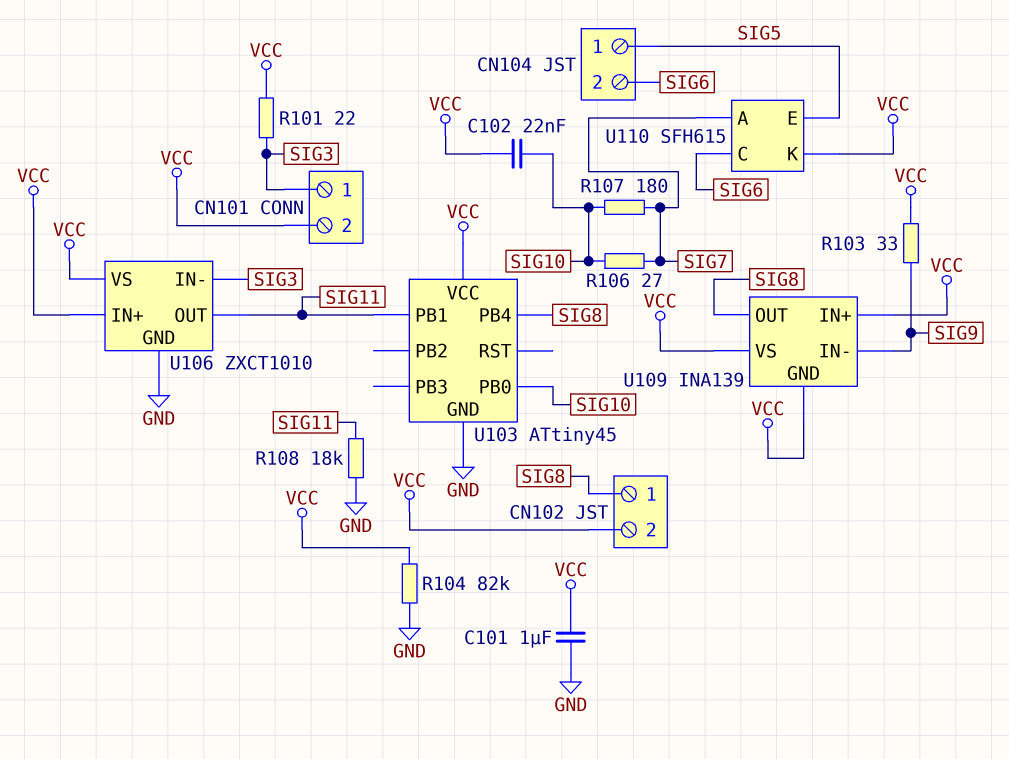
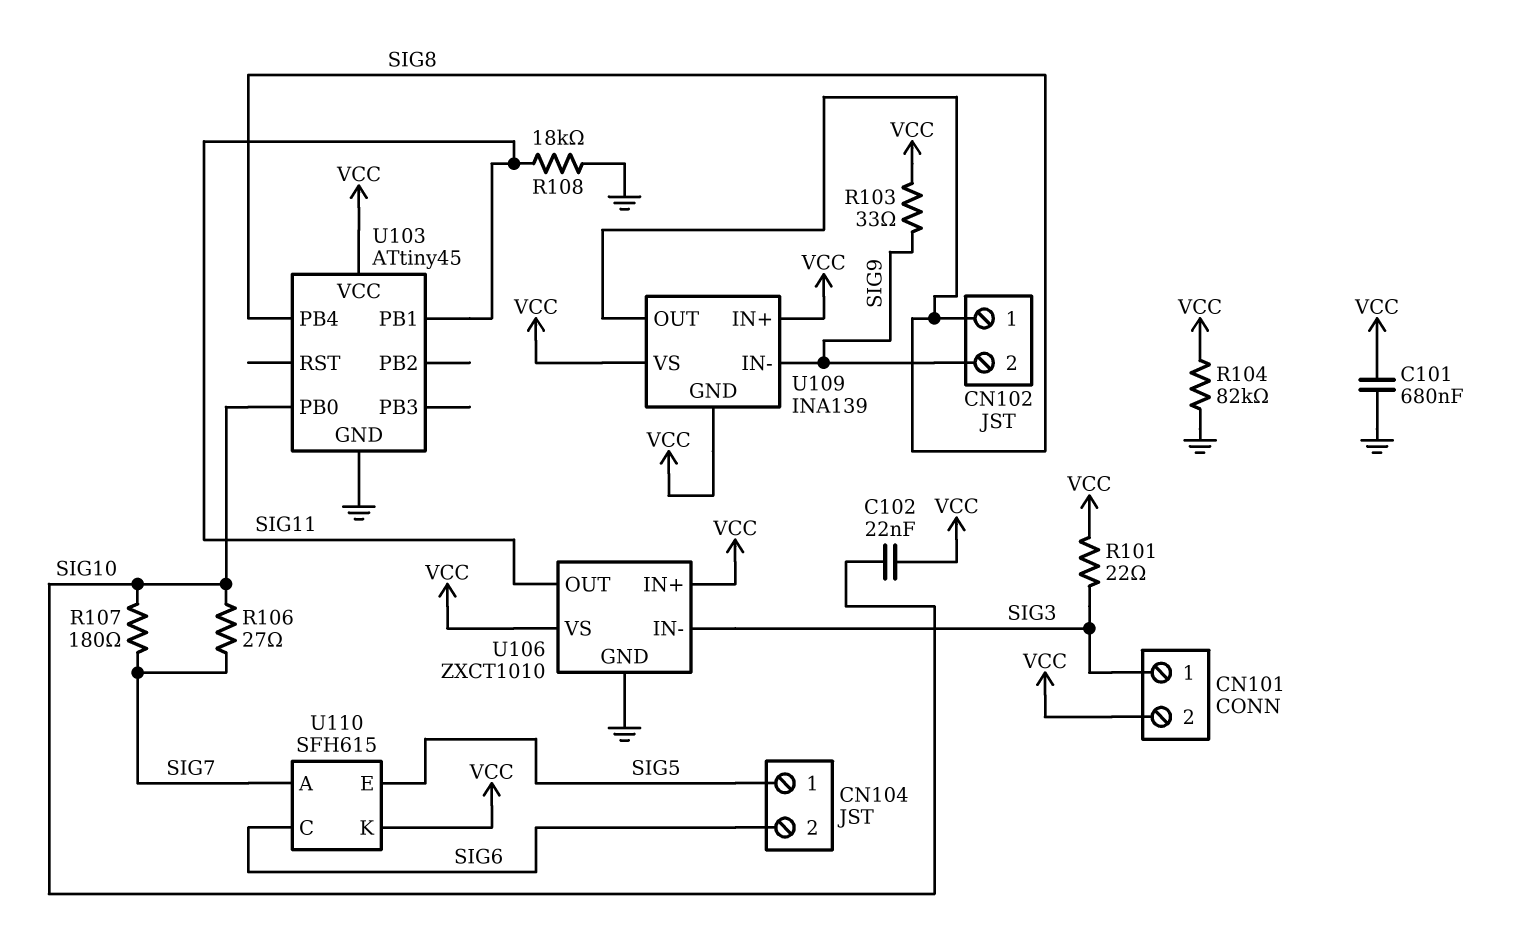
C101: 1uF (GND, VCC) -> 680nF (GND, VCC)
CN102 pin 2: VCC -> SIG9

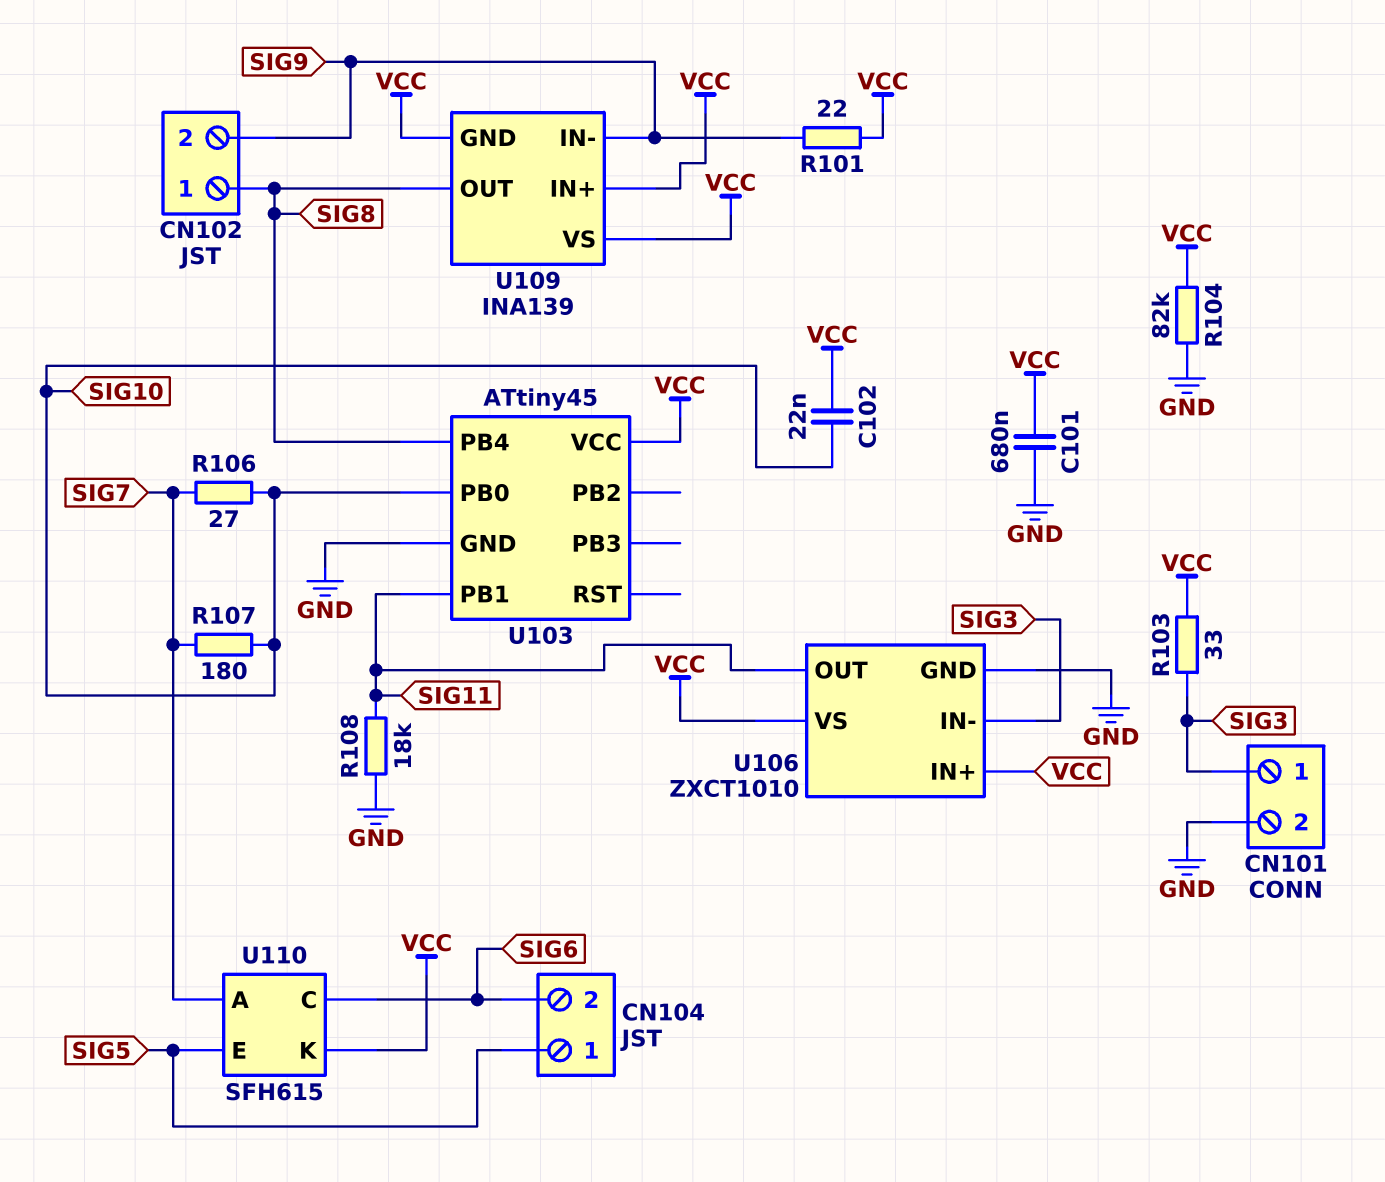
CN101 pin 2: VCC -> GND
R101: 22 (SIG3, VCC) -> 22 (SIG9, VCC)
R103: 33 (SIG9, VCC) -> 33 (SIG3, VCC)

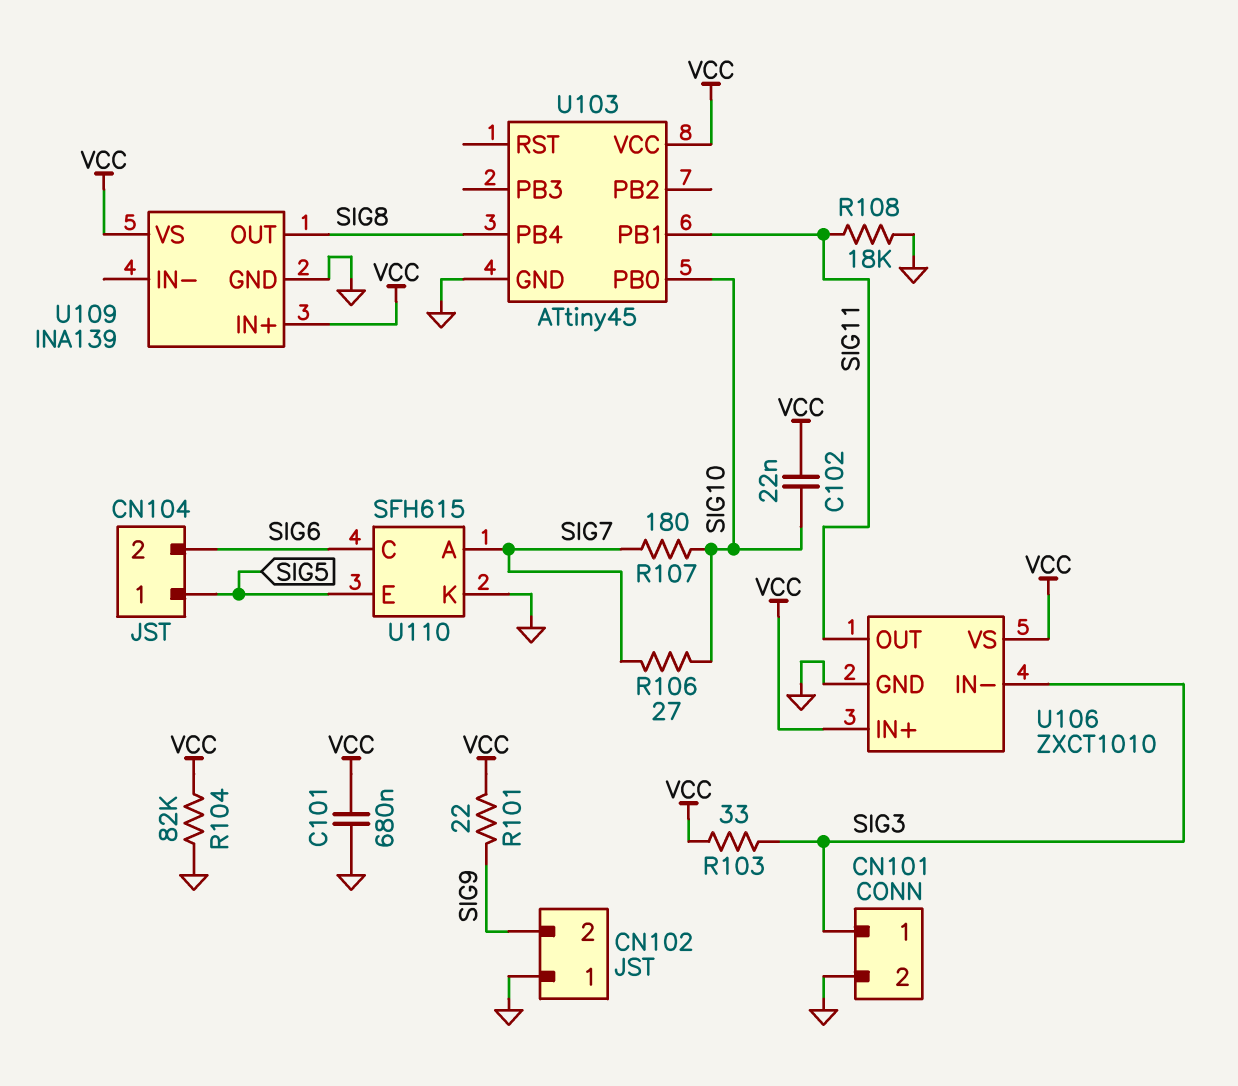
CN102 pin 1: SIG8 -> GND
U109 pin GND: VCC -> GND
U109 pin IN-: SIG9 -> none
U110 pin K: VCC -> GND

